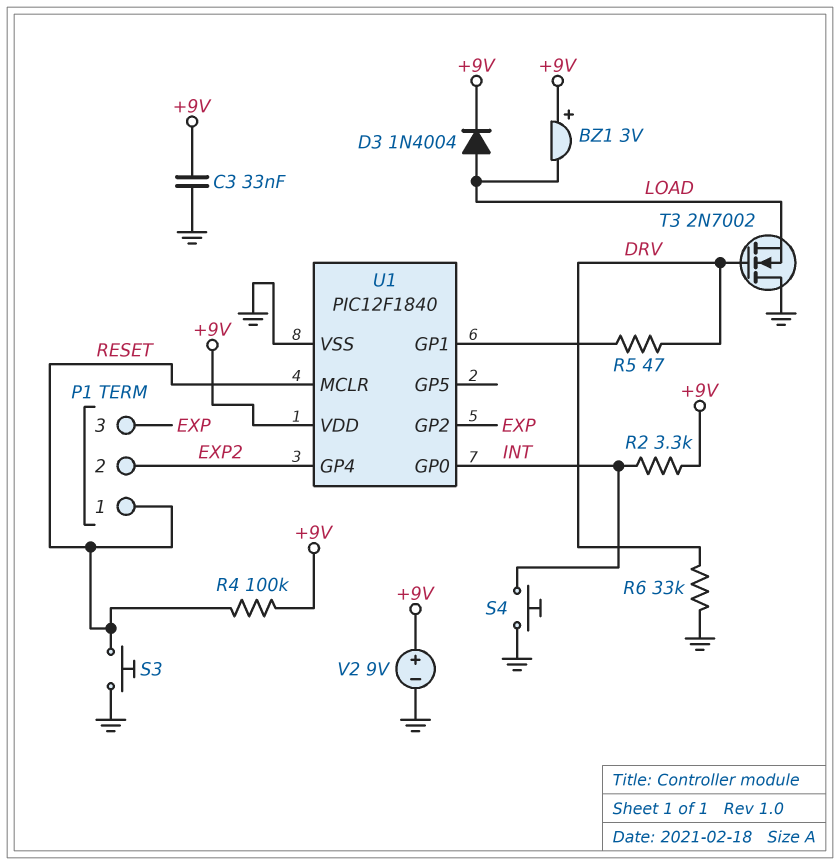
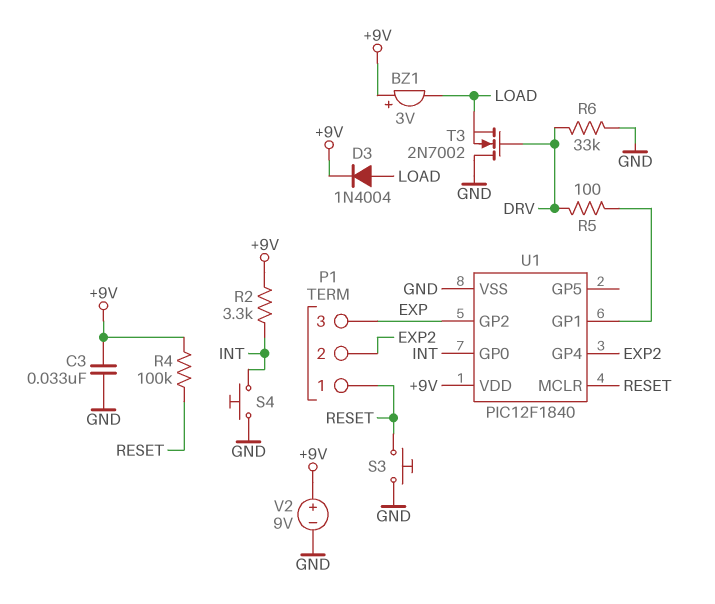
R5: 47 (DRV, U1/GP1) -> 100 (DRV, U1/GP1)

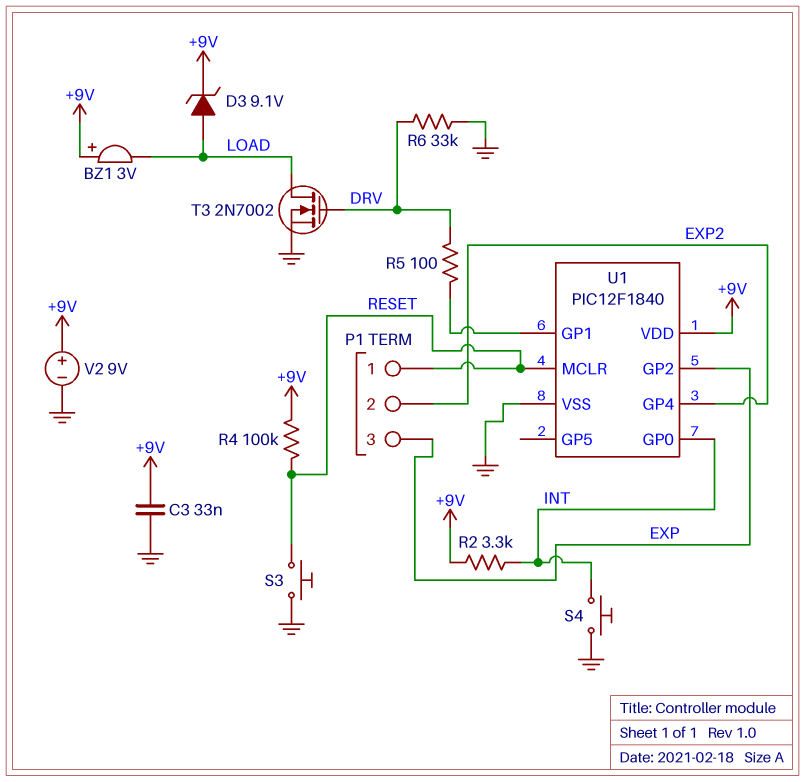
D3: diode 1N4004 (A LOAD, K +9V) -> zener 9.1V (A LOAD, K +9V)
T3: NMOS 2N7002 (G DRV, D GND, S LOAD) -> NMOS 2N7002 (G DRV, D LOAD, S GND)

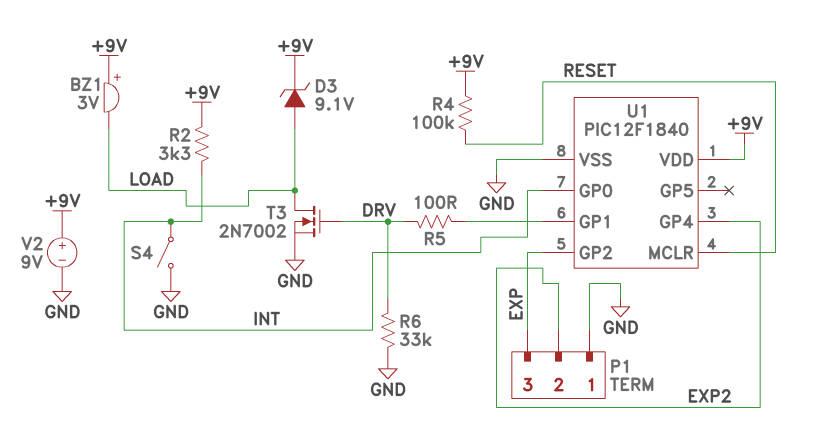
C3: 33nF (+9V, GND) -> none
P1 pin 1: RESET -> GND
S3: button (GND, RESET) -> none
S4: button (GND, INT) -> switch (GND, INT)

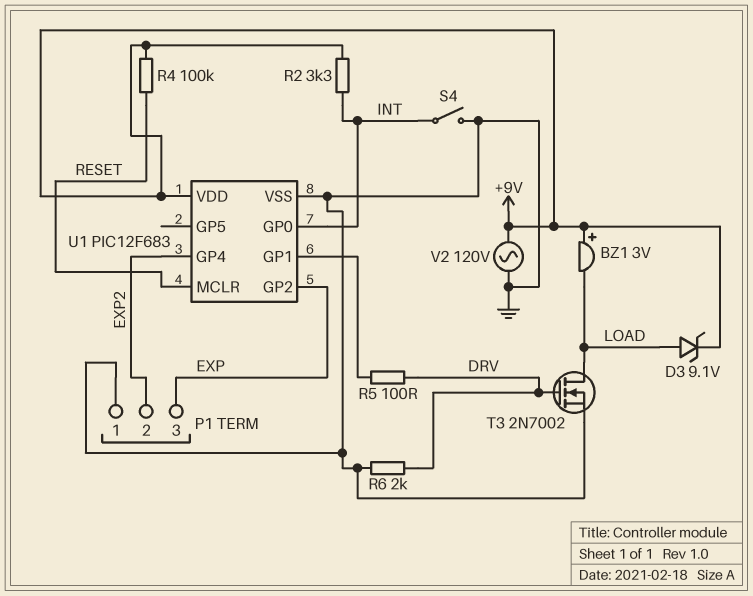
R6: 33k (DRV, GND) -> 2k (DRV, GND)
U1: PIC12F1840 -> PIC12F683
V2: 9V (plus +9V, minus GND) -> AC 120V (+9V, GND)

